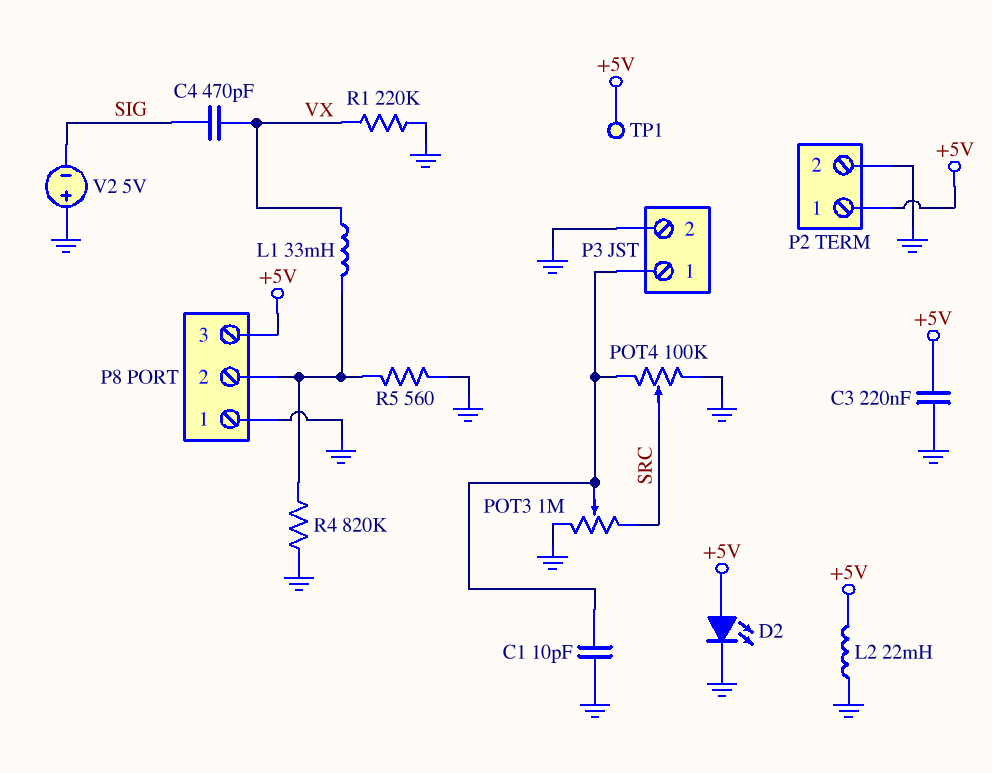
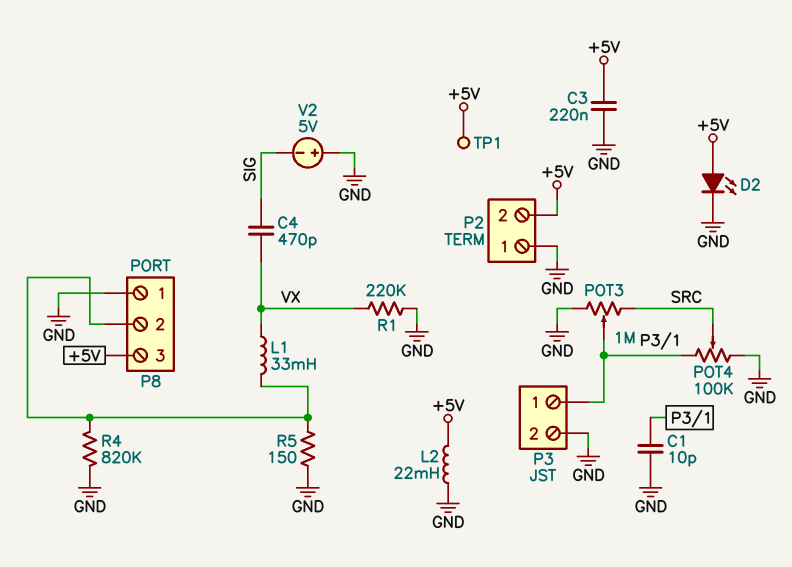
P2 pin 1: +5V -> GND
P2 pin 2: GND -> +5V
R5: 560 (GND, P8/2) -> 150 (GND, P8/2)

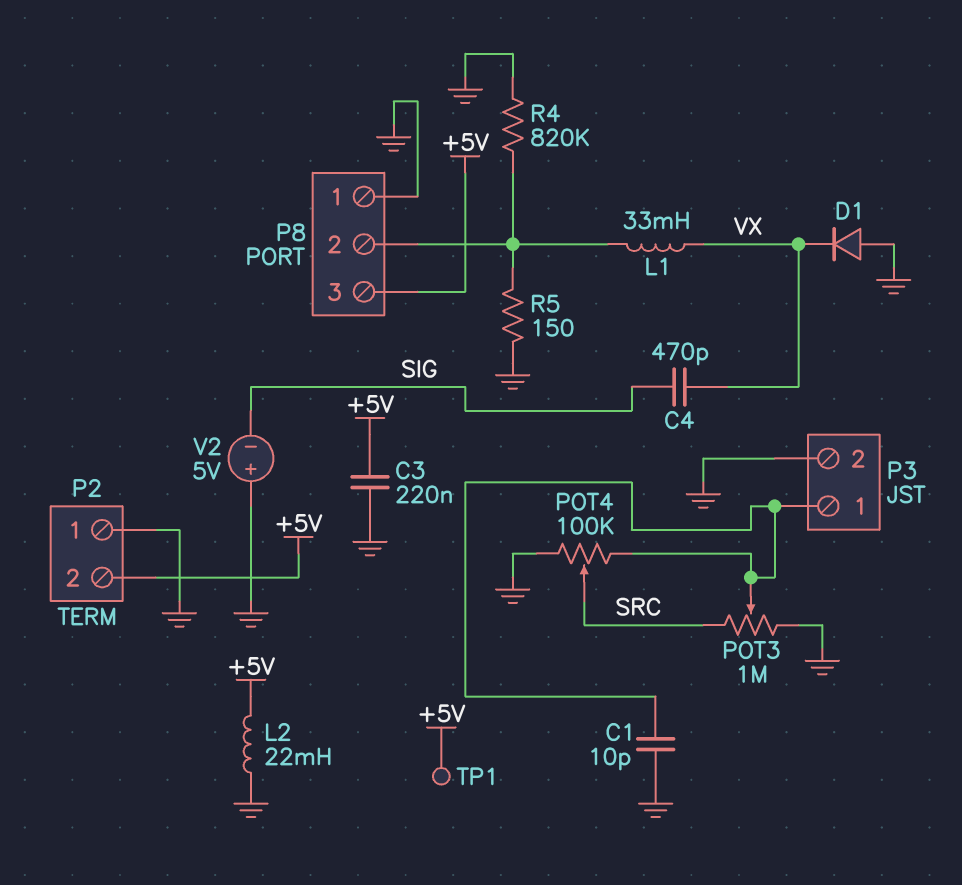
D1: none -> diode (A GND, K VX)
D2: LED (A +5V, K GND) -> none
R1: 220k (GND, VX) -> none

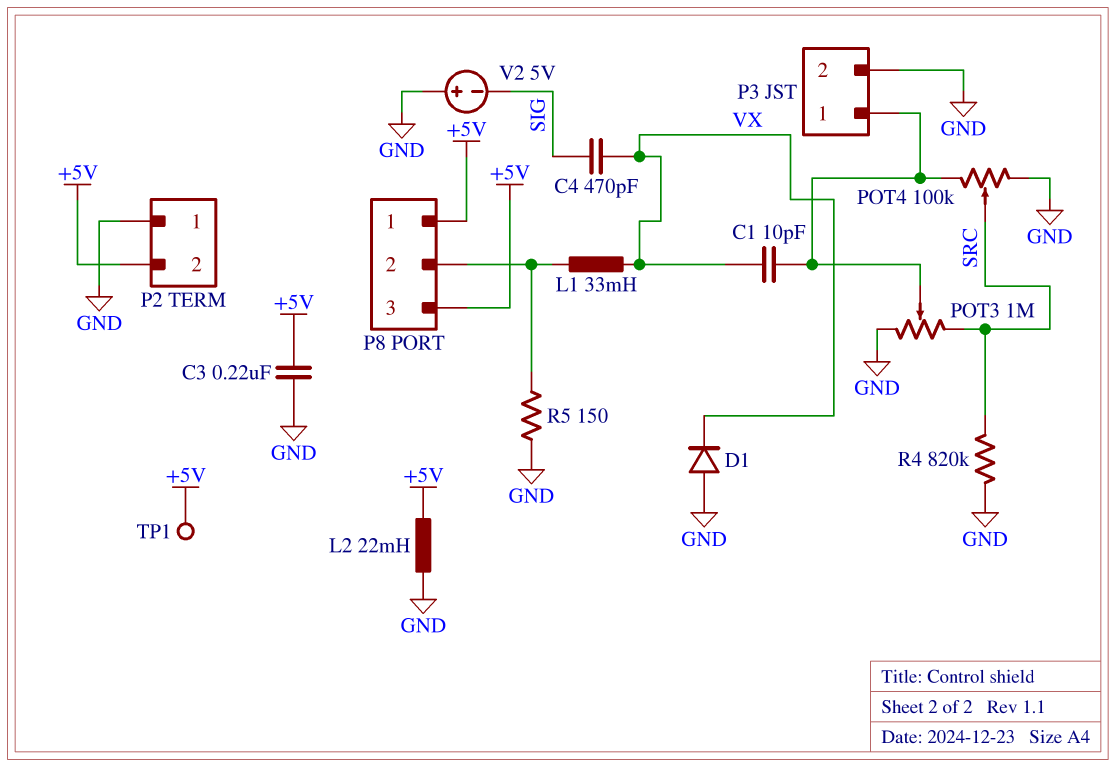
C1: 10pF (GND, P3/1) -> 10pF (P3/1, VX)
P8 pin 1: GND -> +5V
R4: 820k (GND, P8/2) -> 820k (GND, SRC)

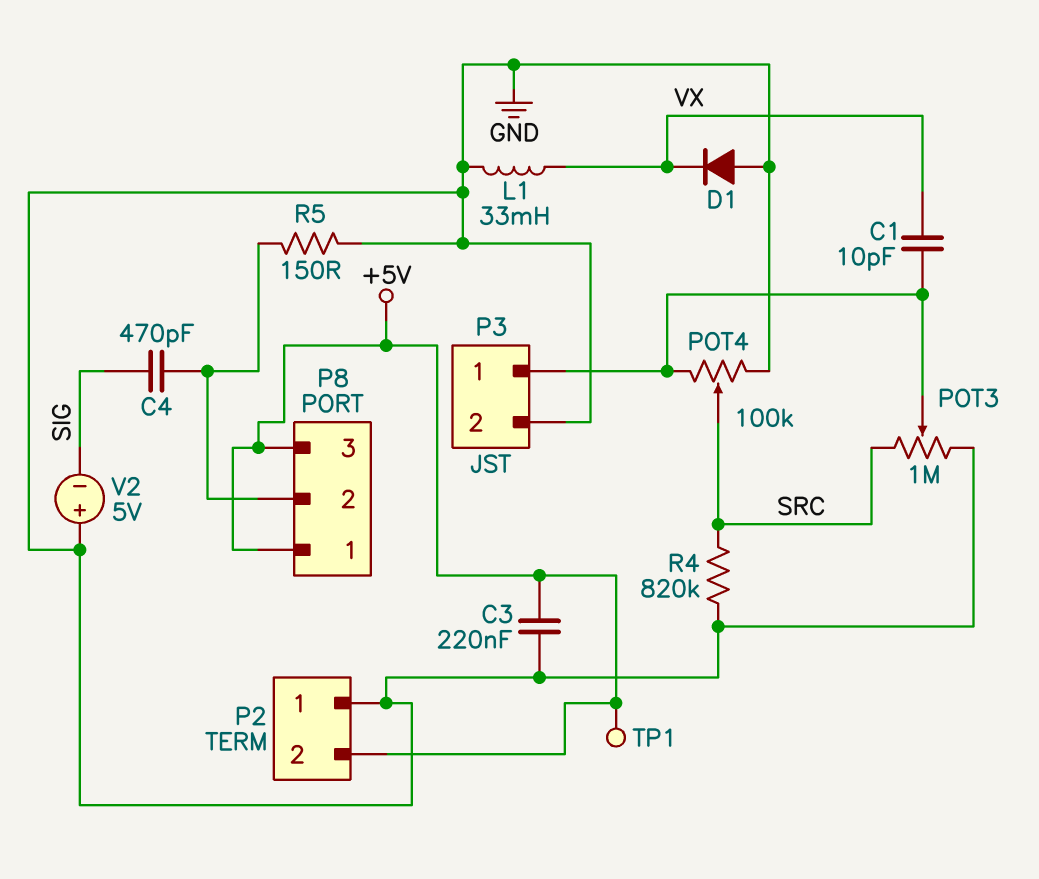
C4: 470pF (SIG, VX) -> 470pF (P8/2, SIG)
L1: 33mH (P8/2, VX) -> 33mH (GND, VX)
L2: 22mH (+5V, GND) -> none

